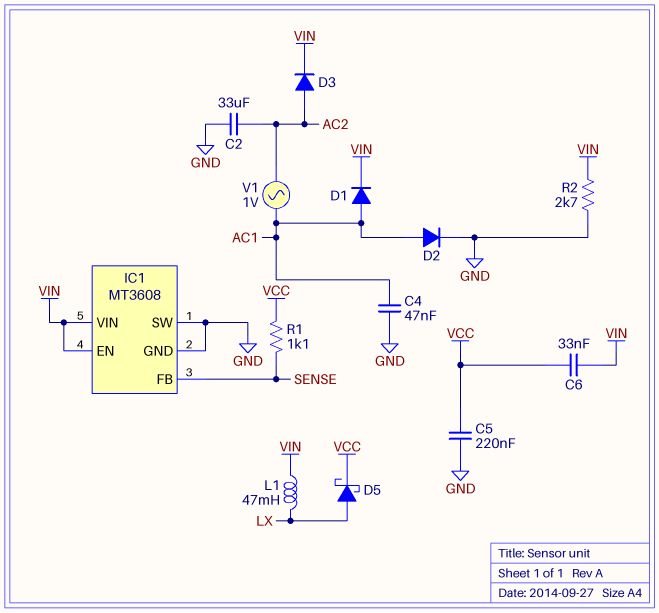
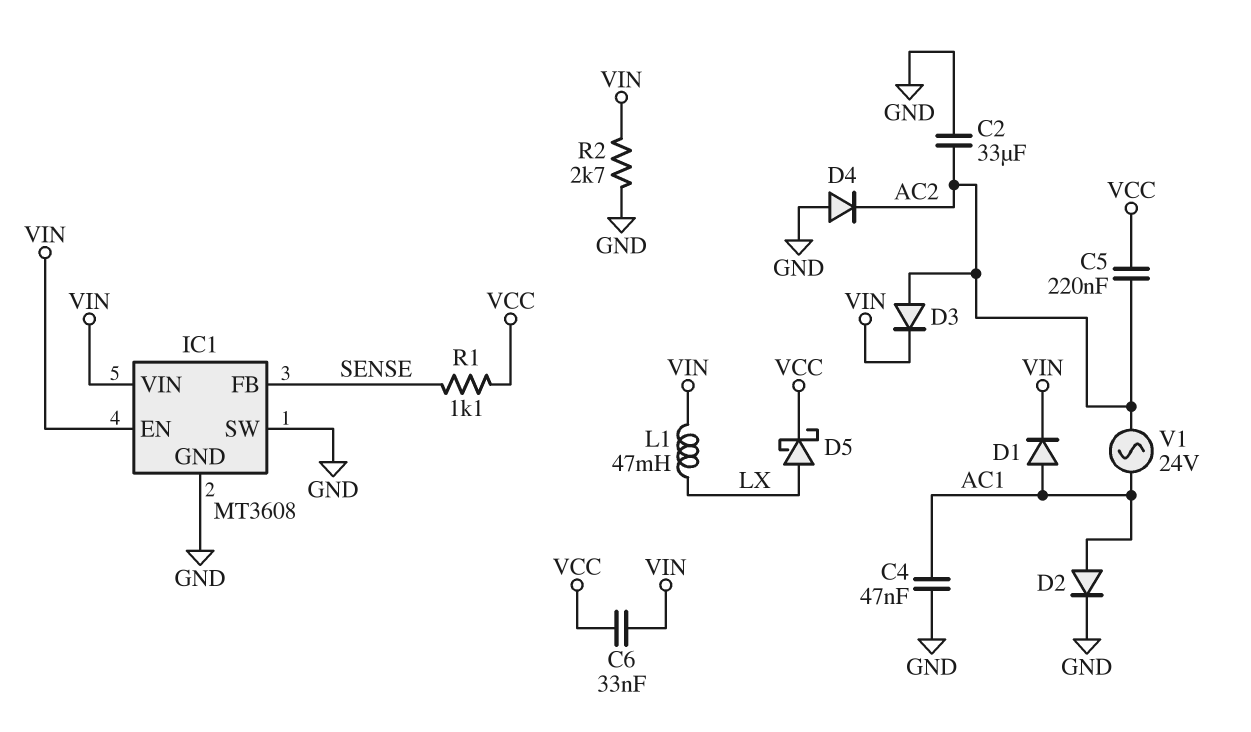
C5: 220nF (GND, VCC) -> 220nF (AC2, VCC)
D4: none -> diode (A GND, K AC2)
V1: AC 1V (AC1, AC2) -> AC 24V (AC1, AC2)

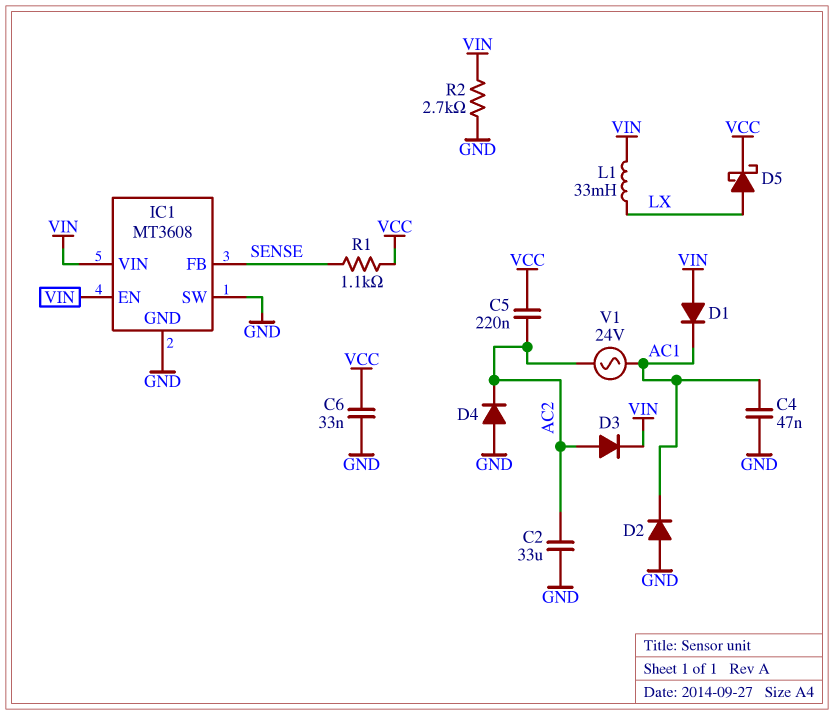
C6: 33nF (VCC, VIN) -> 33nF (GND, VCC)
D1: diode (A AC1, K VIN) -> diode (A VIN, K AC1)
D2: diode (A AC1, K GND) -> diode (A GND, K AC1)
L1: 47mH (LX, VIN) -> 33mH (LX, VIN)

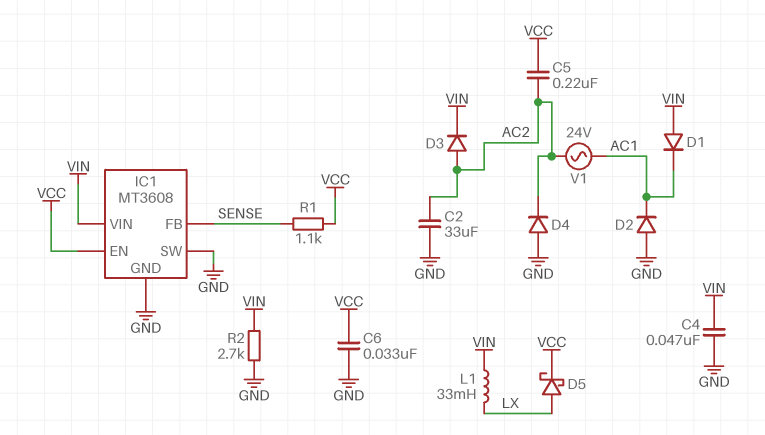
C4: 47nF (AC1, GND) -> 47nF (GND, VIN)
IC1 pin EN: VIN -> VCC

